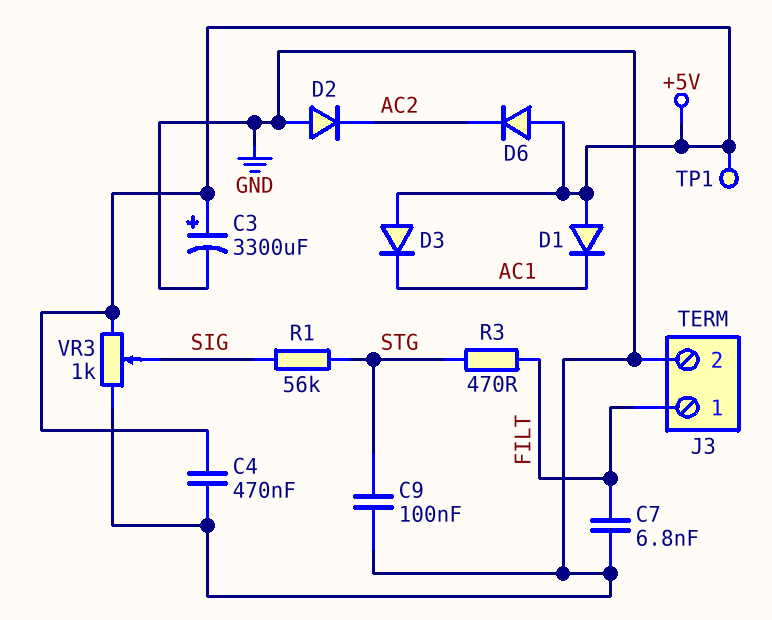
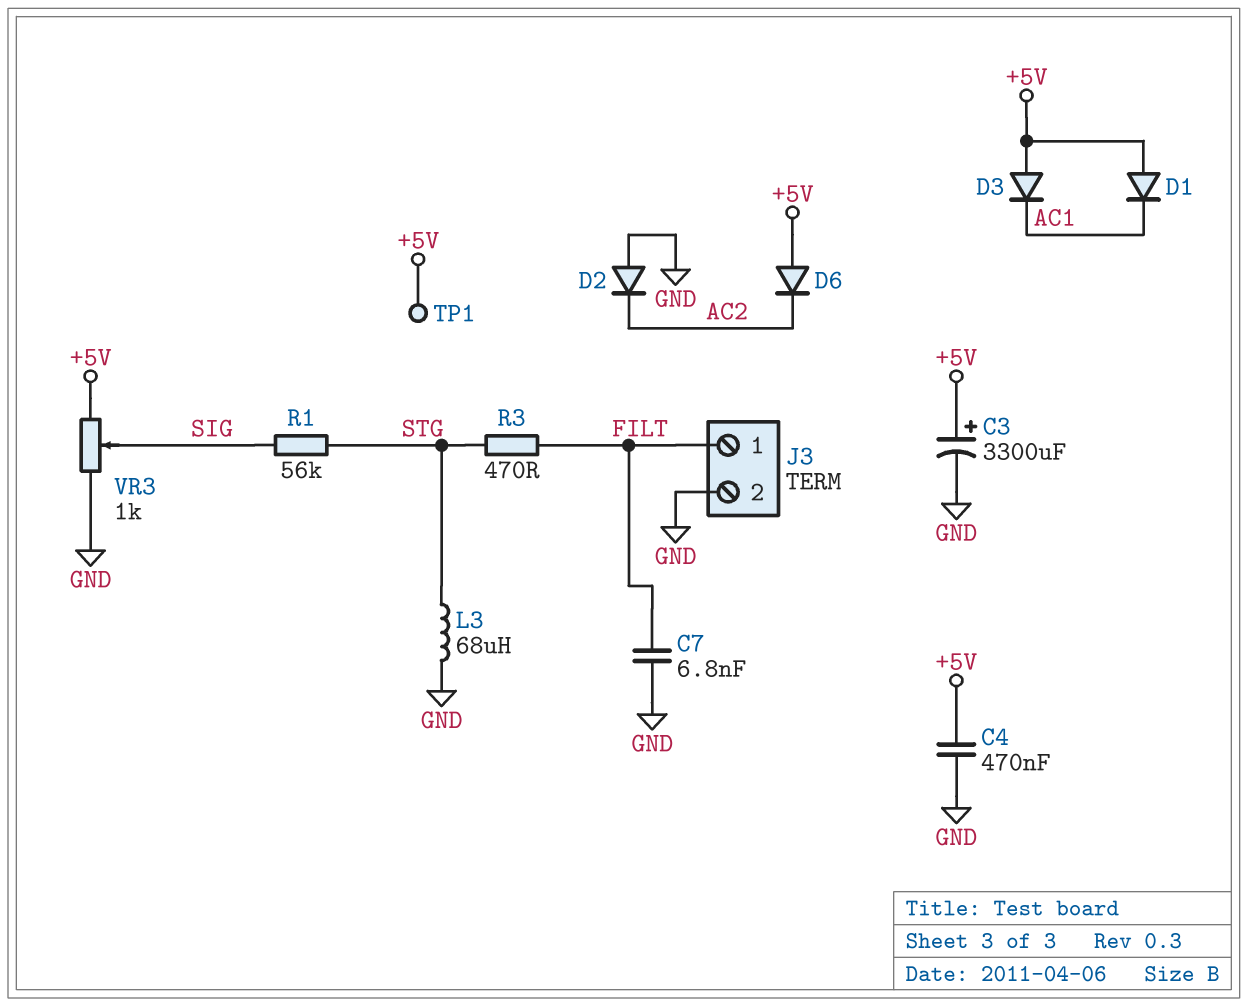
C9: 100nF (GND, STG) -> none
L3: none -> 68uH (GND, STG)

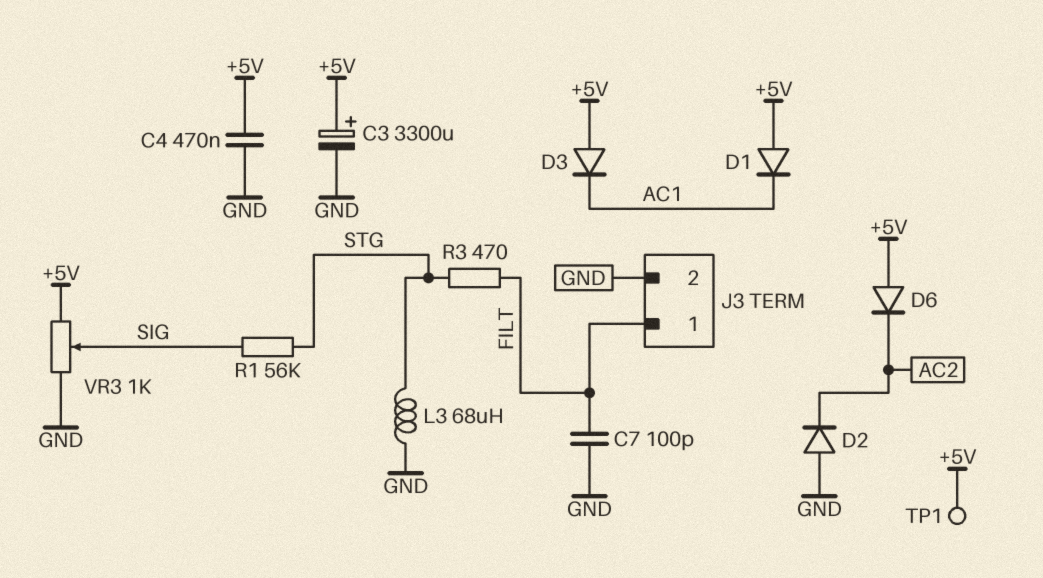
C7: 6.8nF (FILT, GND) -> 100pF (FILT, GND)

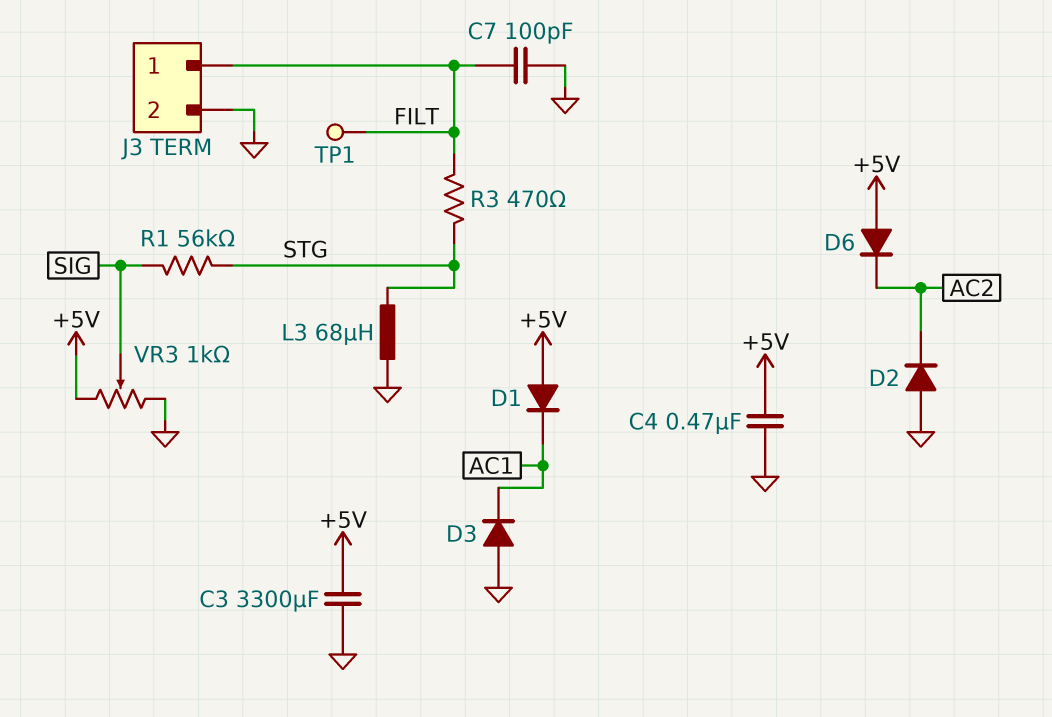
C3: 3300uF (plus +5V, minus GND) -> 3300uF (+5V, GND)
D3: diode (A +5V, K AC1) -> diode (A GND, K AC1)
TP1: test point (+5V) -> test point (FILT)

